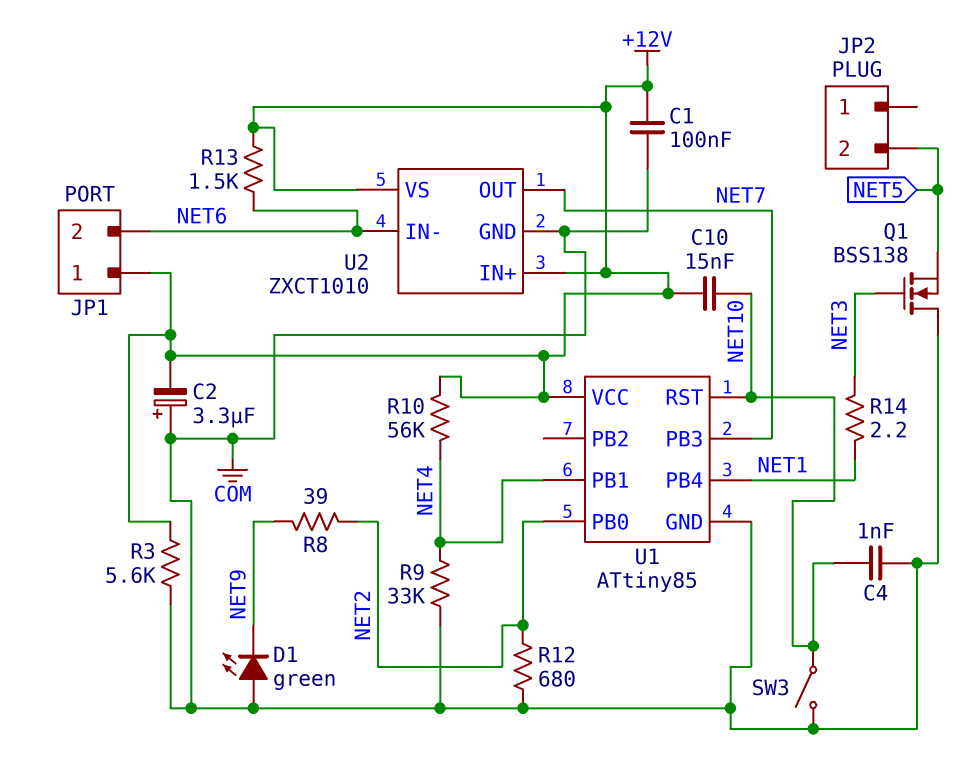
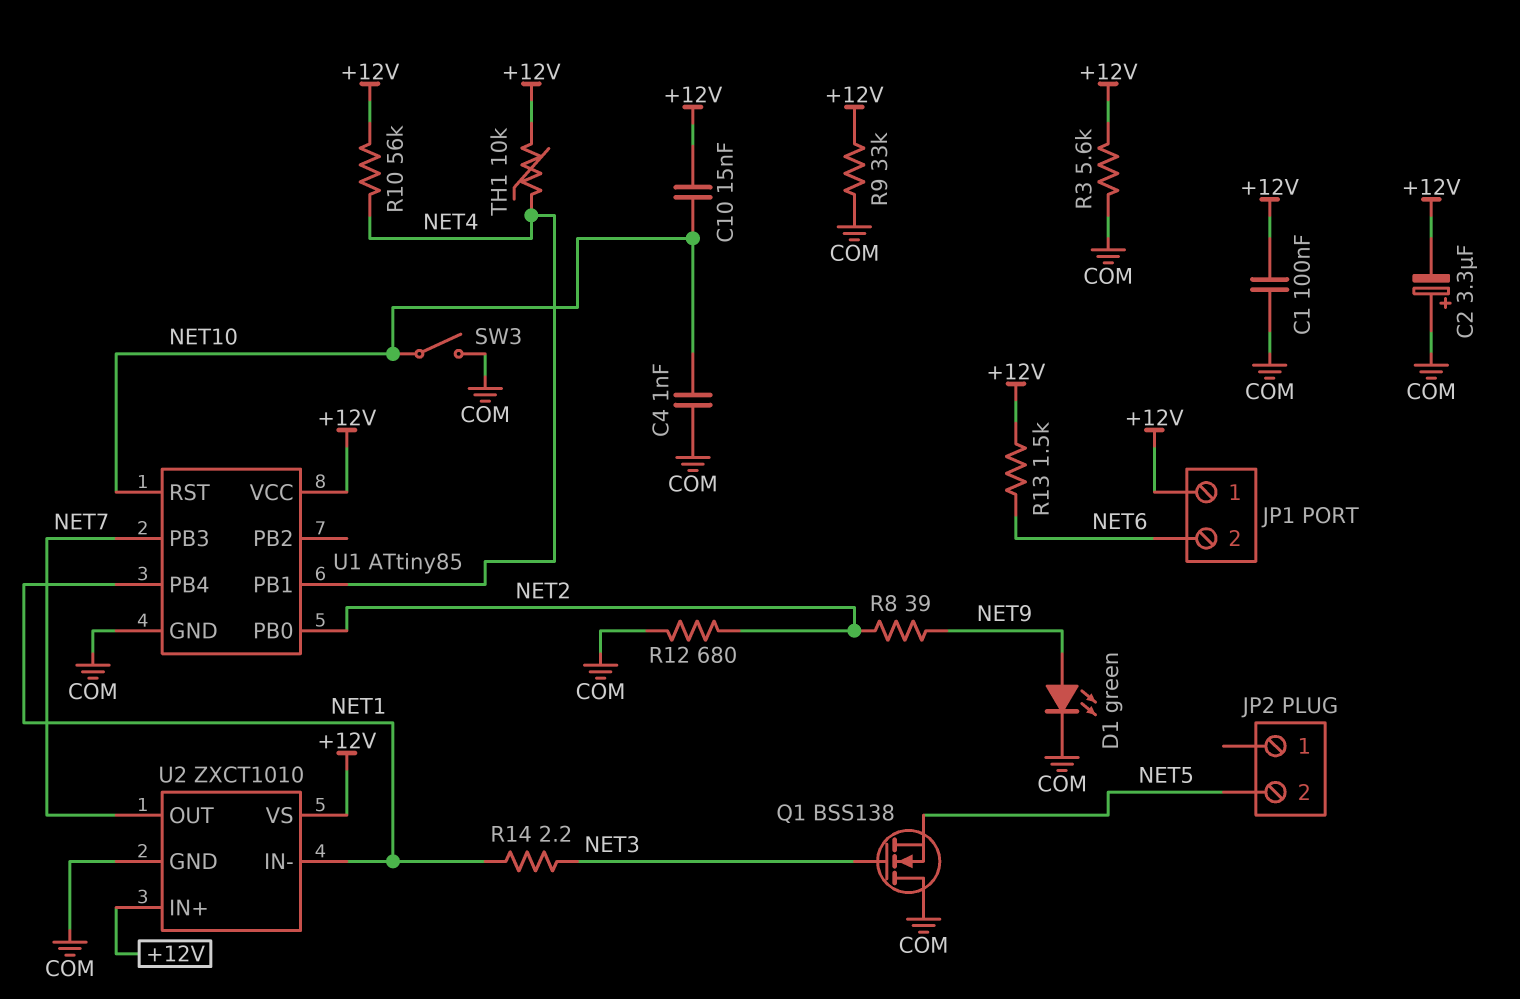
D1: LED green (A COM, K NET9) -> LED green (A NET9, K COM)
R9: 33k (COM, NET4) -> 33k (+12V, COM)
TH1: none -> 10k (+12V, NET4)
U2 pin IN-: NET6 -> NET1

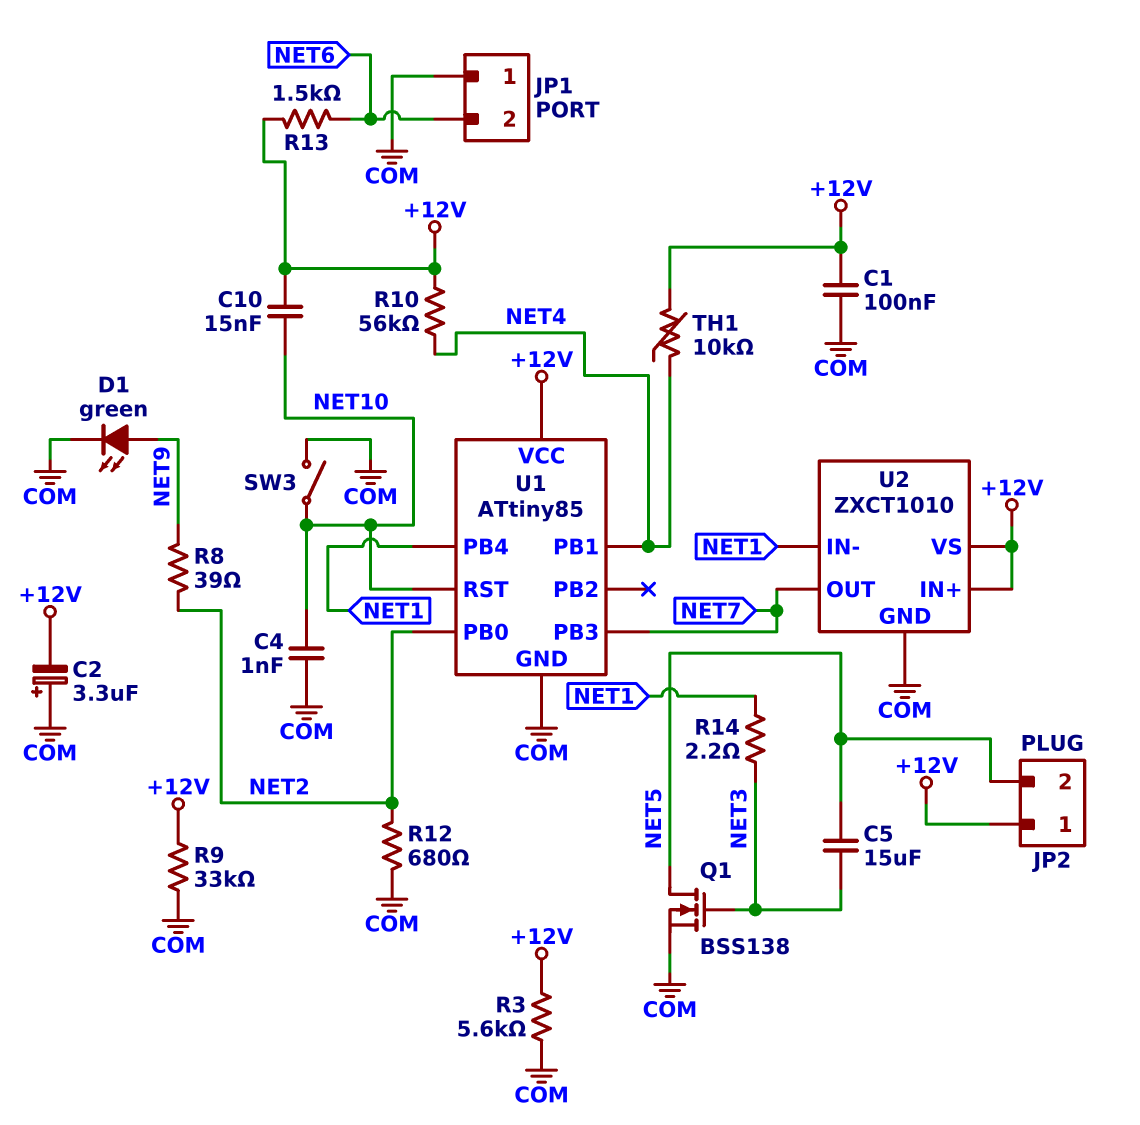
C5: none -> 15uF (NET3, NET5)
JP1 pin 1: +12V -> COM
JP2 pin 1: none -> +12V
Q1: NMOS BSS138 (G NET3, D COM, S NET5) -> NMOS BSS138 (G NET3, D NET5, S COM)

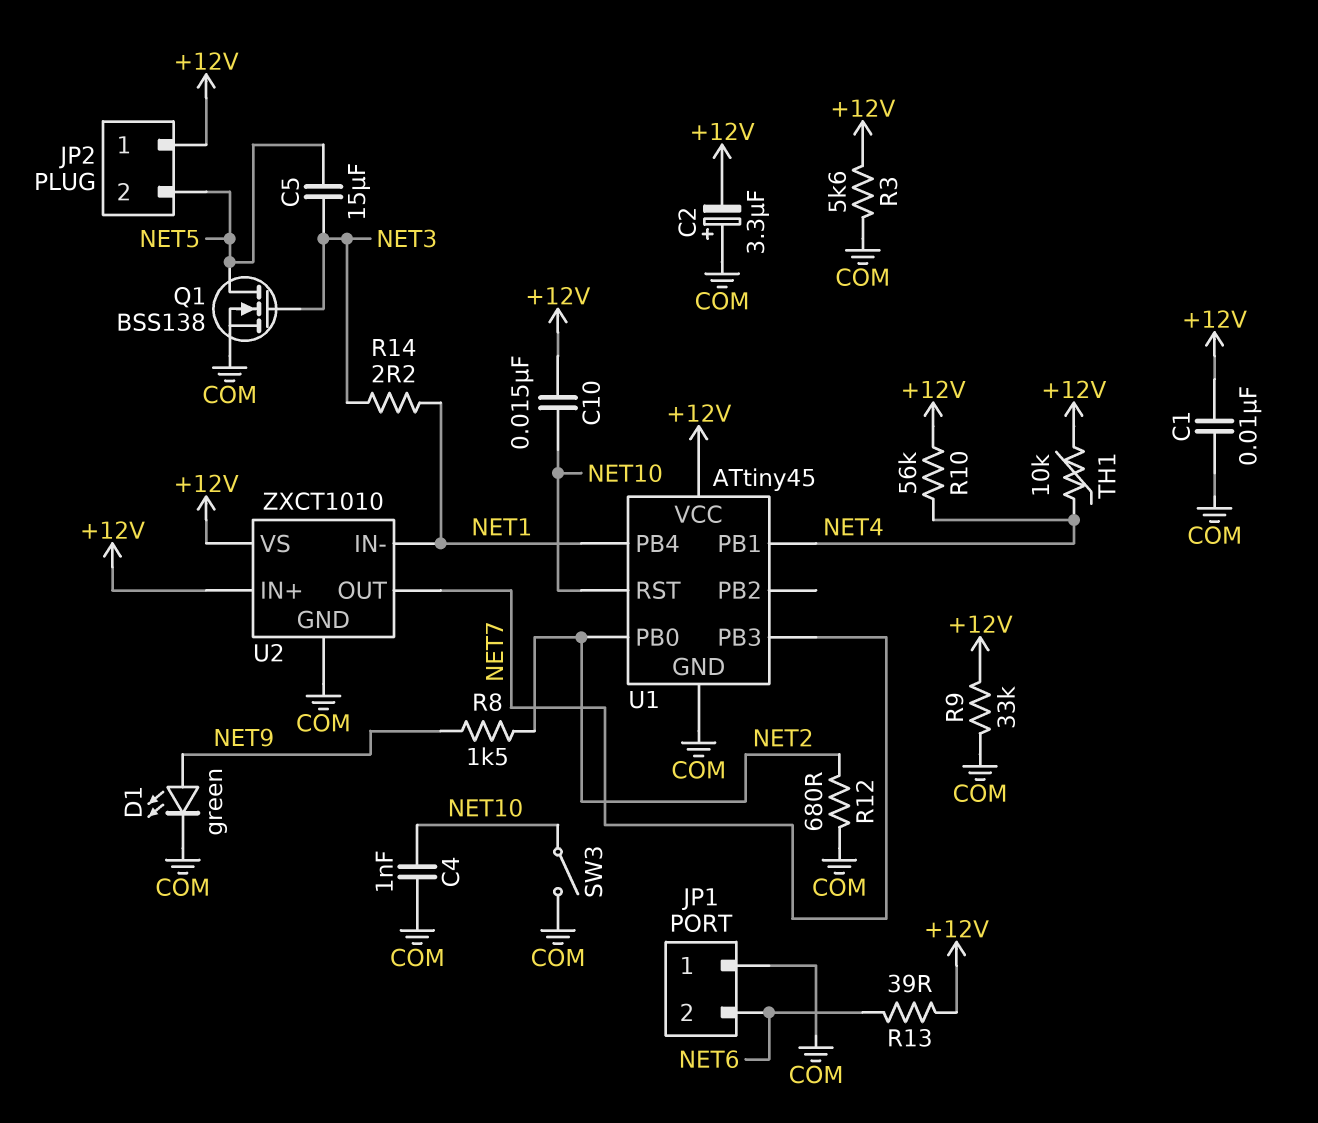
C1: 100nF (+12V, COM) -> 10nF (+12V, COM)
R8: 39 (NET2, NET9) -> 1.5k (NET2, NET9)
R13: 1.5k (+12V, NET6) -> 39 (+12V, NET6)
U1: ATtiny85 -> ATtiny45

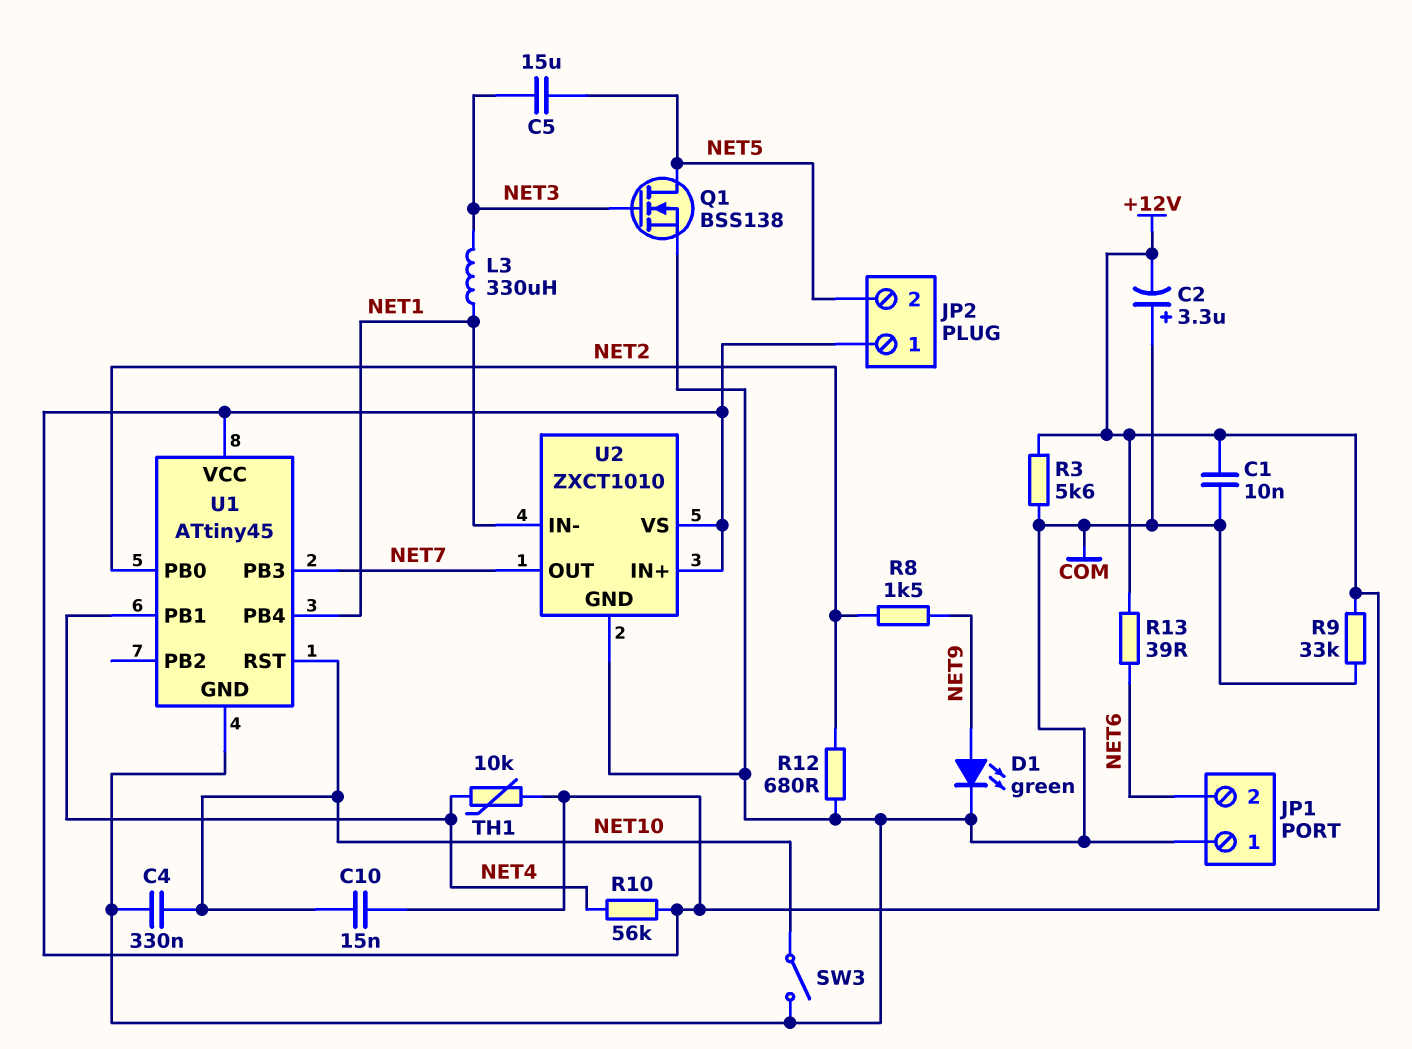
C4: 1nF (COM, NET10) -> 330nF (COM, NET10)
L3: none -> 330uH (NET1, NET3)
R14: 2.2 (NET1, NET3) -> none

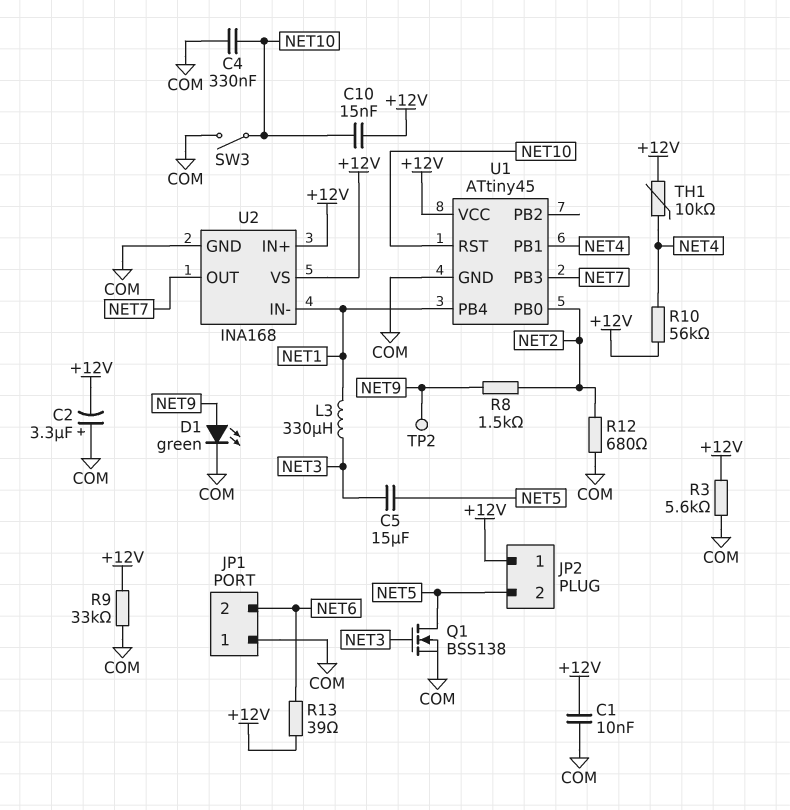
TP2: none -> test point (NET9)
U2: ZXCT1010 -> INA168

